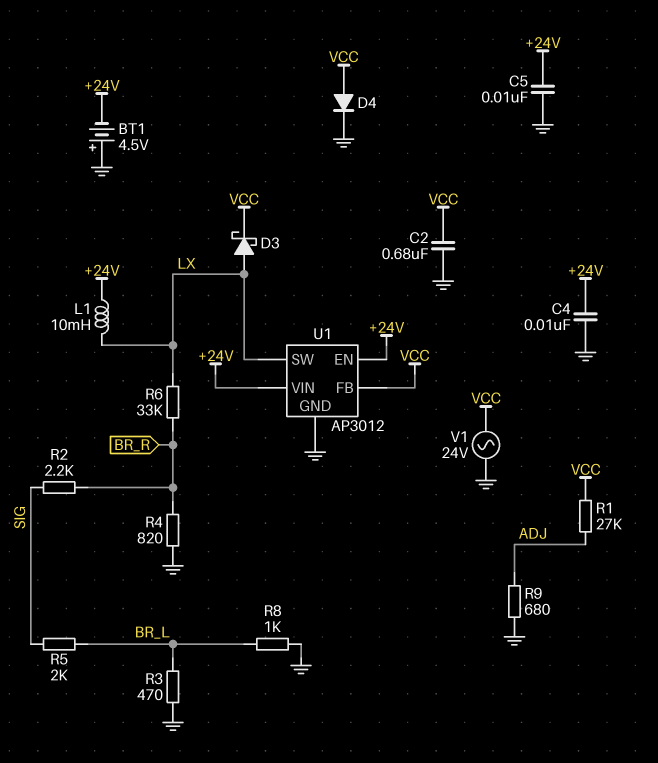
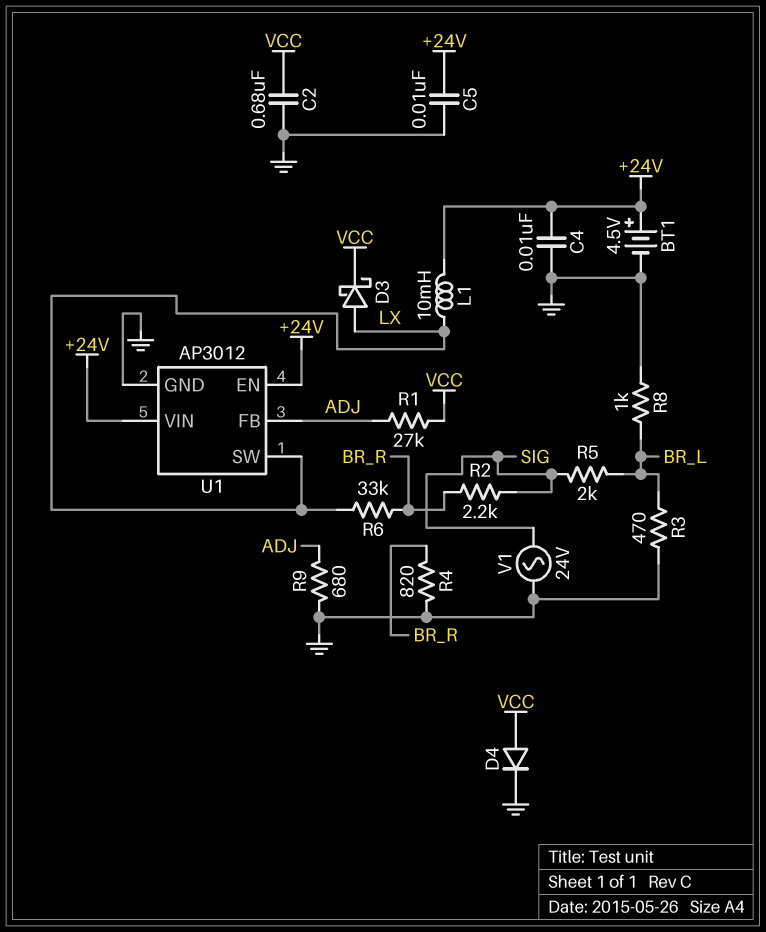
BT1: 4.5V (plus GND, minus +24V) -> 4.5V (plus +24V, minus GND)
U1 pin FB: VCC -> ADJ
V1: AC 24V (GND, VCC) -> AC 24V (GND, SIG)

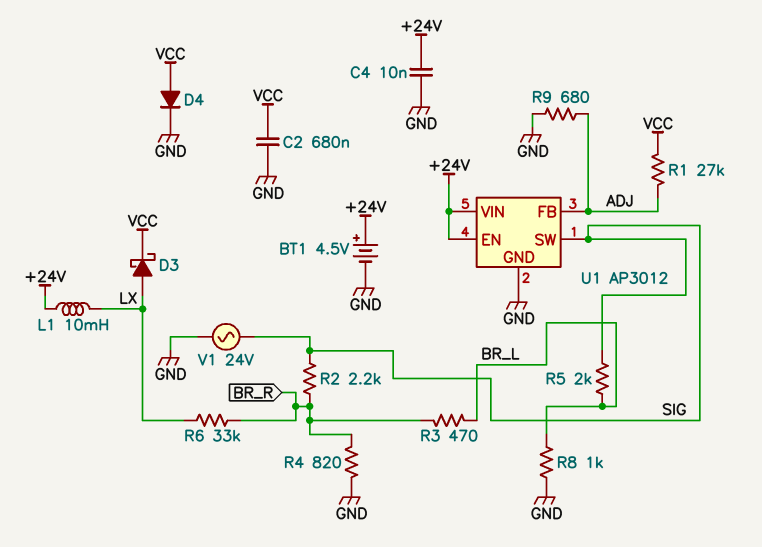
C5: 10nF (+24V, GND) -> none
R3: 470 (BR_L, GND) -> 470 (BR_L, BR_R)
U1 pin SW: LX -> SIG

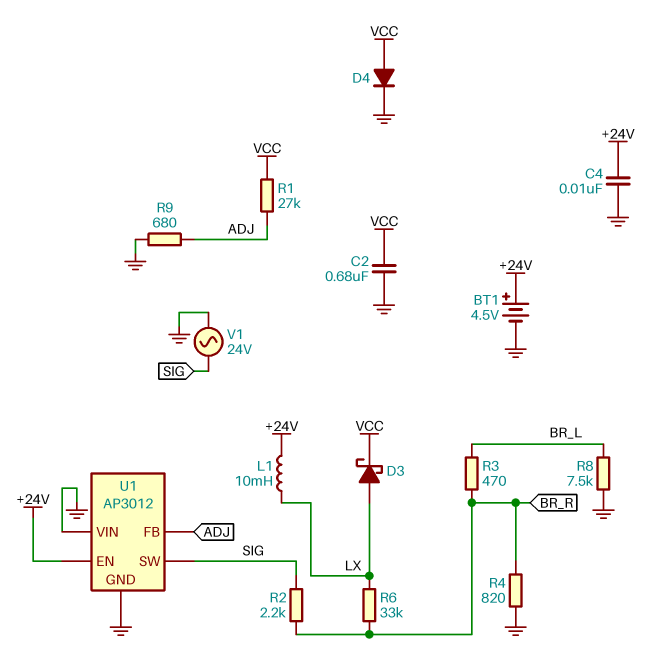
R5: 2k (BR_L, SIG) -> none
R8: 1k (BR_L, GND) -> 7.5k (BR_L, GND)
U1 pin VIN: +24V -> GND

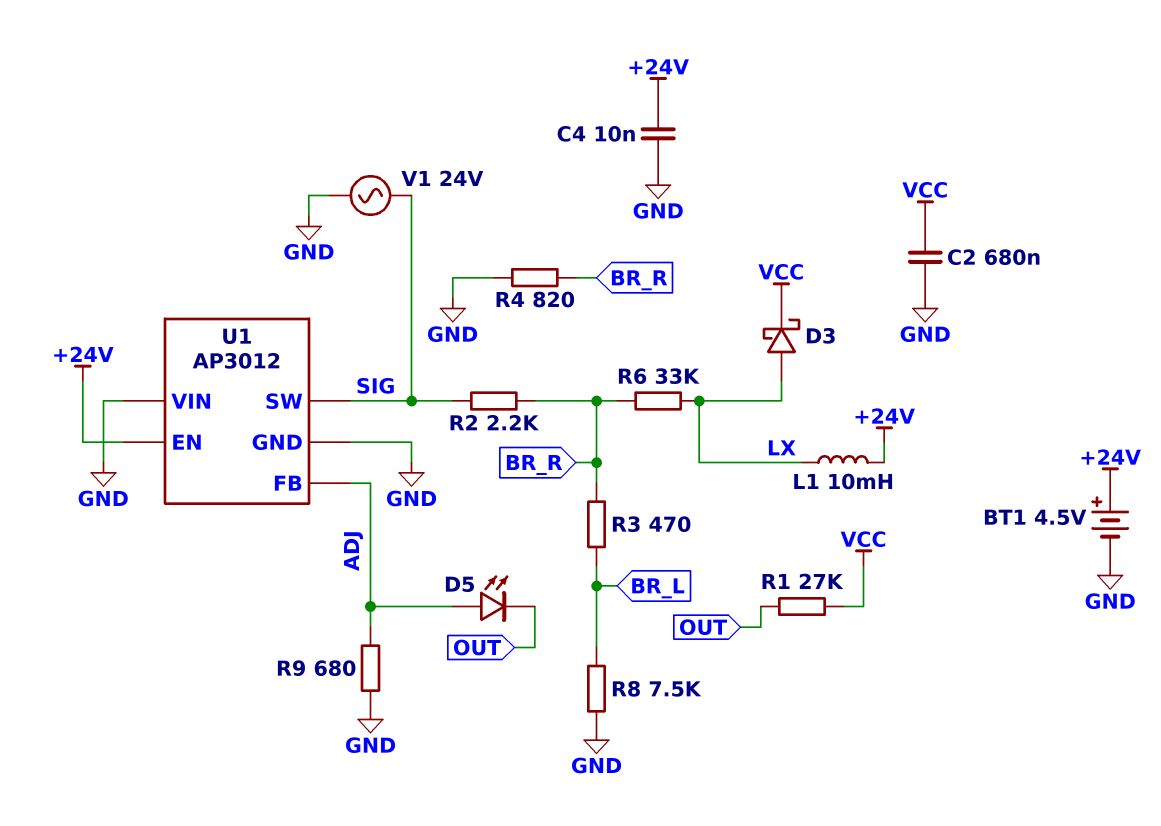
D4: diode (A VCC, K GND) -> none
D5: none -> LED (A ADJ, K OUT)
R1: 27k (ADJ, VCC) -> 27k (OUT, VCC)

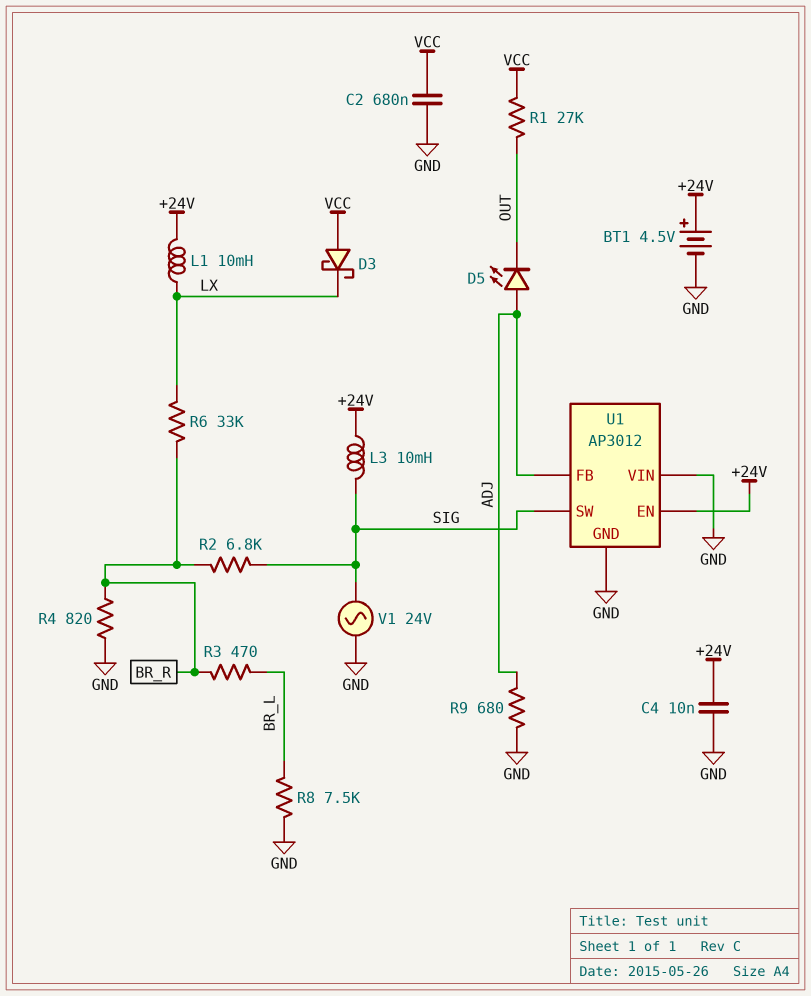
D3: schottky (A LX, K VCC) -> schottky (A VCC, K LX)
L3: none -> 10mH (+24V, SIG)
R2: 2.2k (BR_R, SIG) -> 6.8k (BR_R, SIG)

